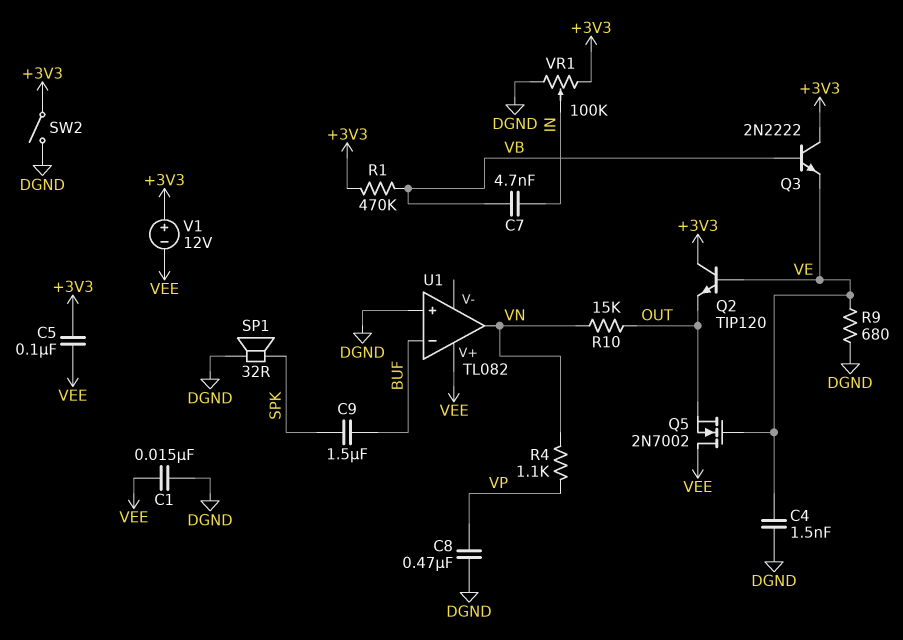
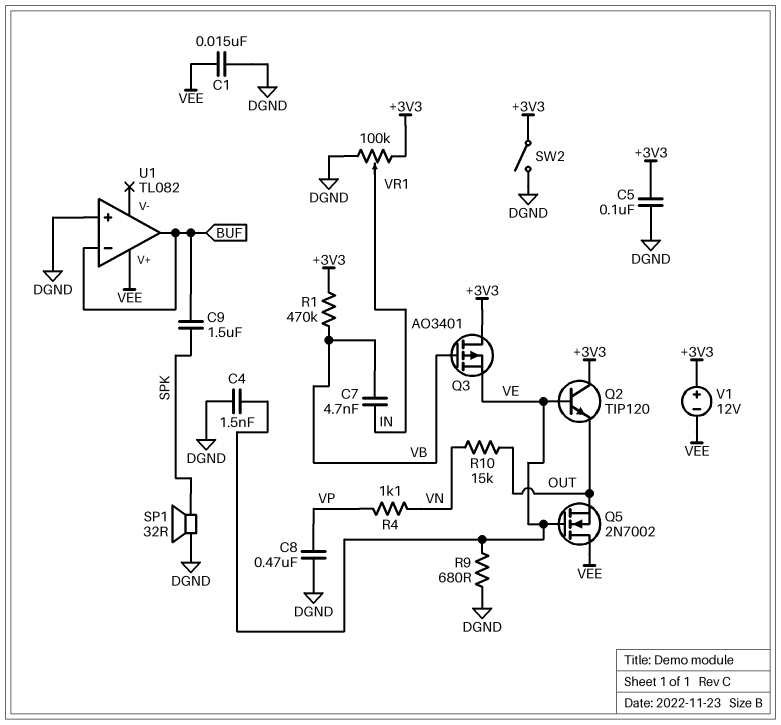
C5: 100nF (+3V3, VEE) -> 100nF (+3V3, DGND)
Q3: NPN 2N2222 (B VB, C +3V3, E VE) -> PMOS AO3401 (G VB, D +3V3, S VE)
U1 pin out: VN -> BUF

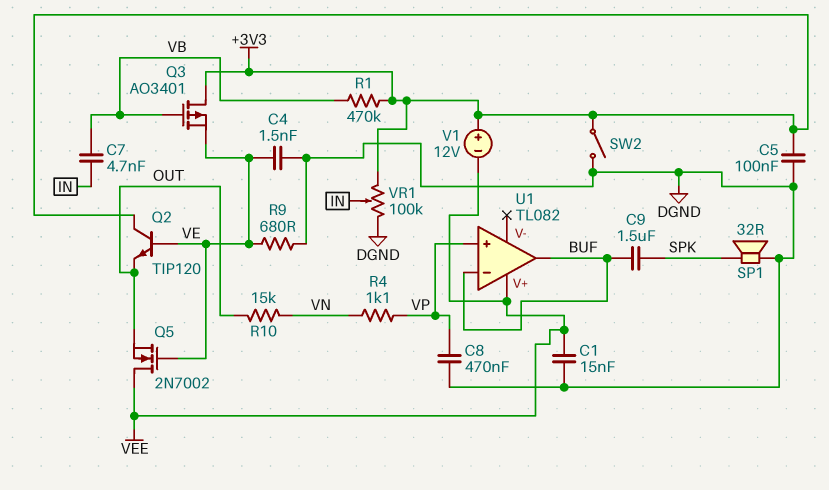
U1 pin in+: DGND -> VP

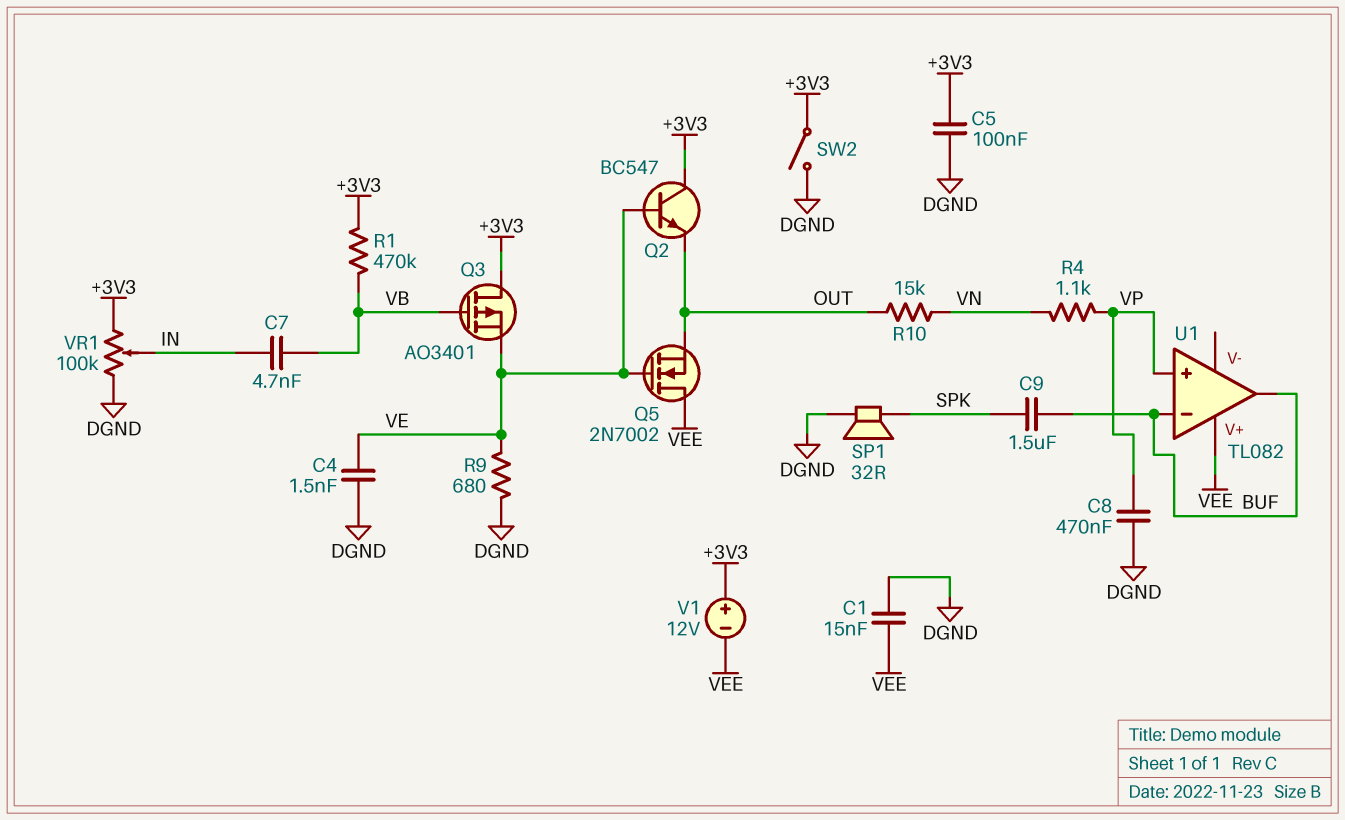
Q2: NPN TIP120 (B VE, C +3V3, E OUT) -> NPN BC547 (B VE, C +3V3, E OUT)

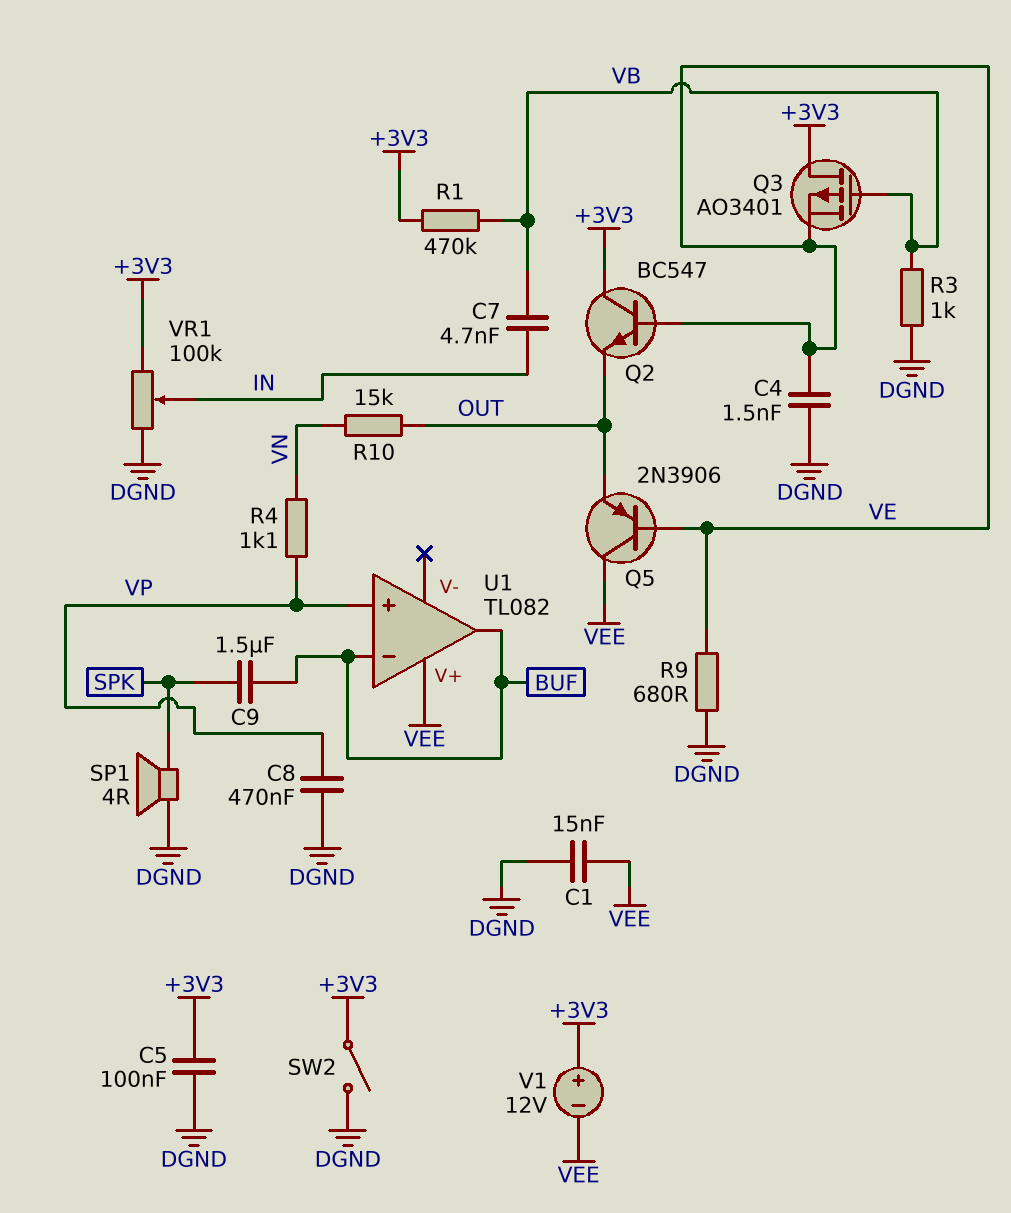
Q5: NMOS 2N7002 (G VE, D VEE, S OUT) -> PNP 2N3906 (B VE, C VEE, E OUT)
R3: none -> 1k (DGND, VB)
SP1: speaker 32R (DGND, SPK) -> speaker 4R (DGND, SPK)

